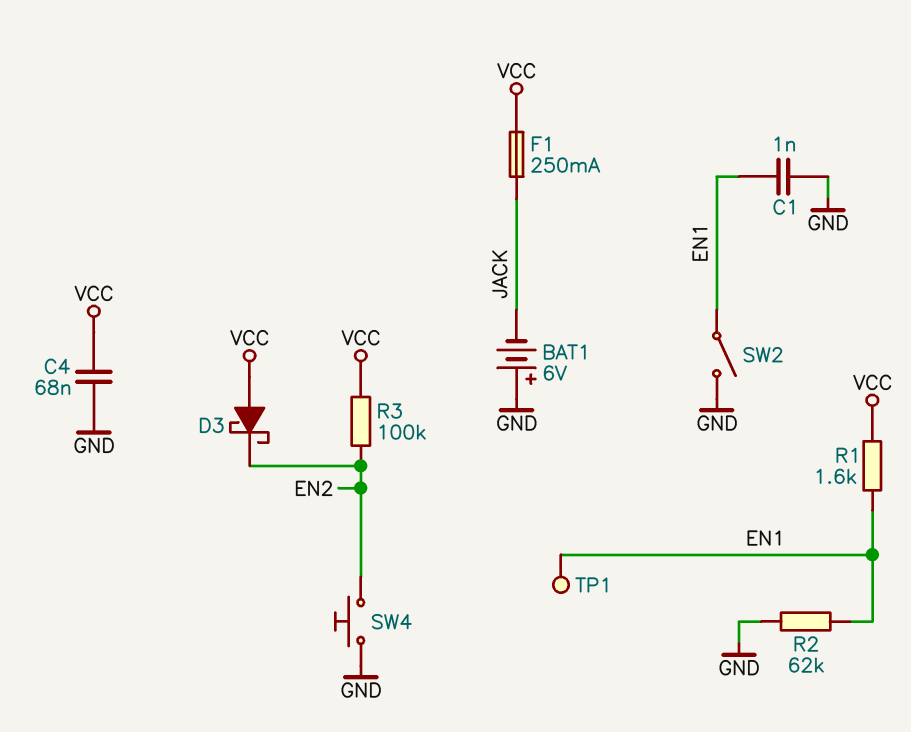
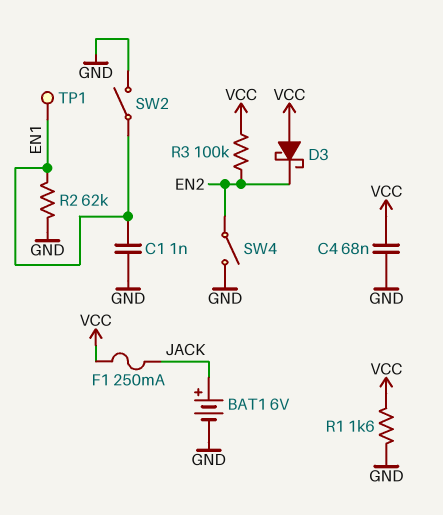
BAT1: 6V (plus GND, minus JACK) -> 6V (plus JACK, minus GND)
R1: 1.6k (EN1, VCC) -> 1.6k (GND, VCC)
SW4: button (EN2, GND) -> switch (EN2, GND)

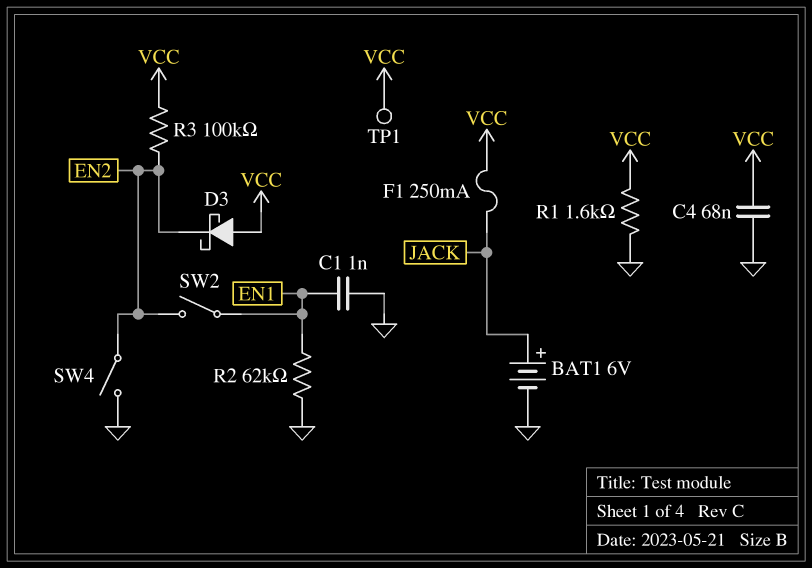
SW2: switch (EN1, GND) -> switch (EN1, EN2)
TP1: test point (EN1) -> test point (VCC)

